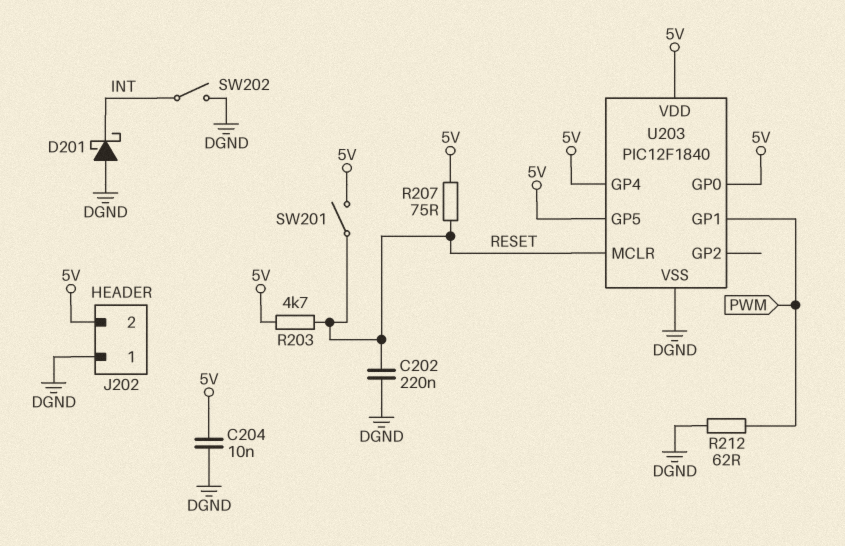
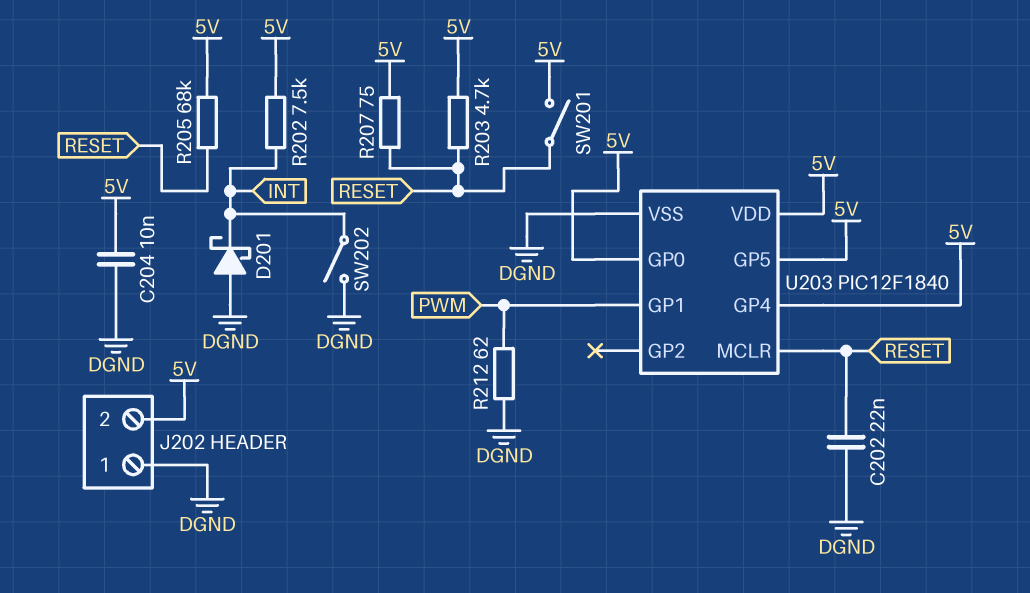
C202: 220nF (DGND, RESET) -> 22nF (DGND, RESET)
R202: none -> 7.5k (5V, INT)
R205: none -> 68k (5V, RESET)

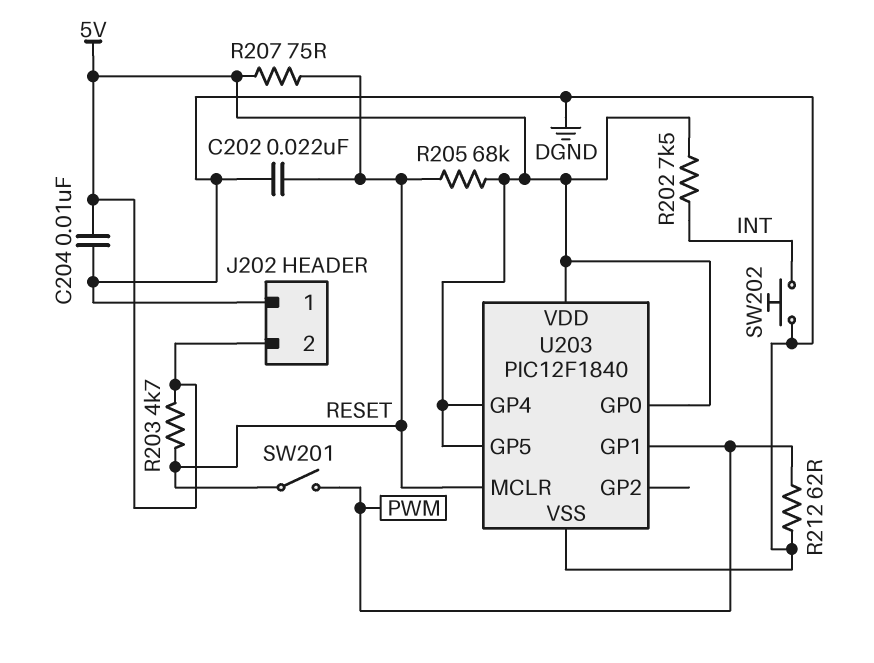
D201: schottky (A DGND, K INT) -> none
SW201: switch (5V, RESET) -> switch (PWM, RESET)
SW202: switch (DGND, INT) -> button (DGND, INT)

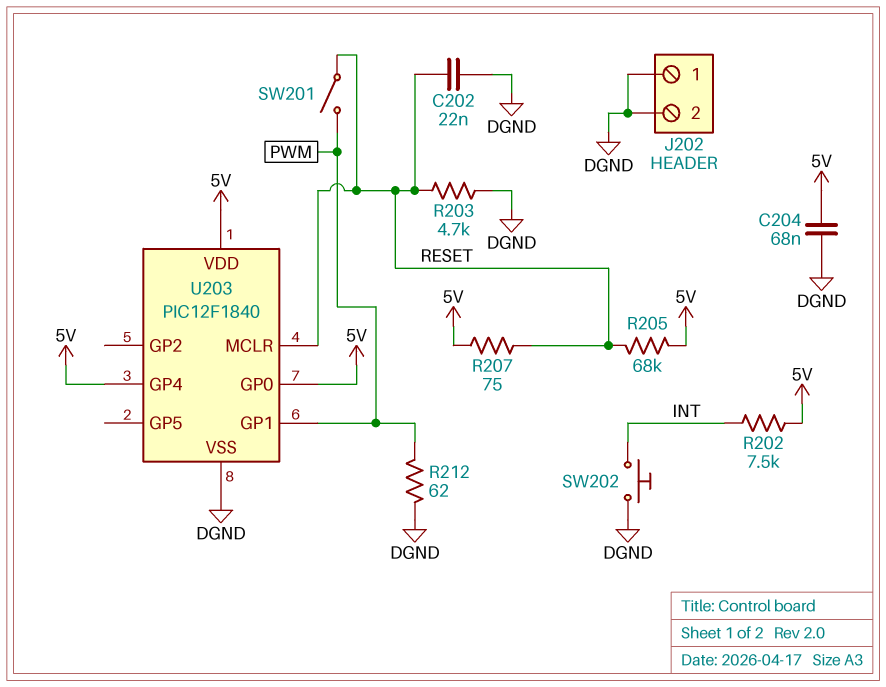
C204: 10nF (5V, DGND) -> 68nF (5V, DGND)
J202 pin 2: 5V -> DGND
R203: 4.7k (5V, RESET) -> 4.7k (DGND, RESET)
U203 pin GP5: 5V -> none

